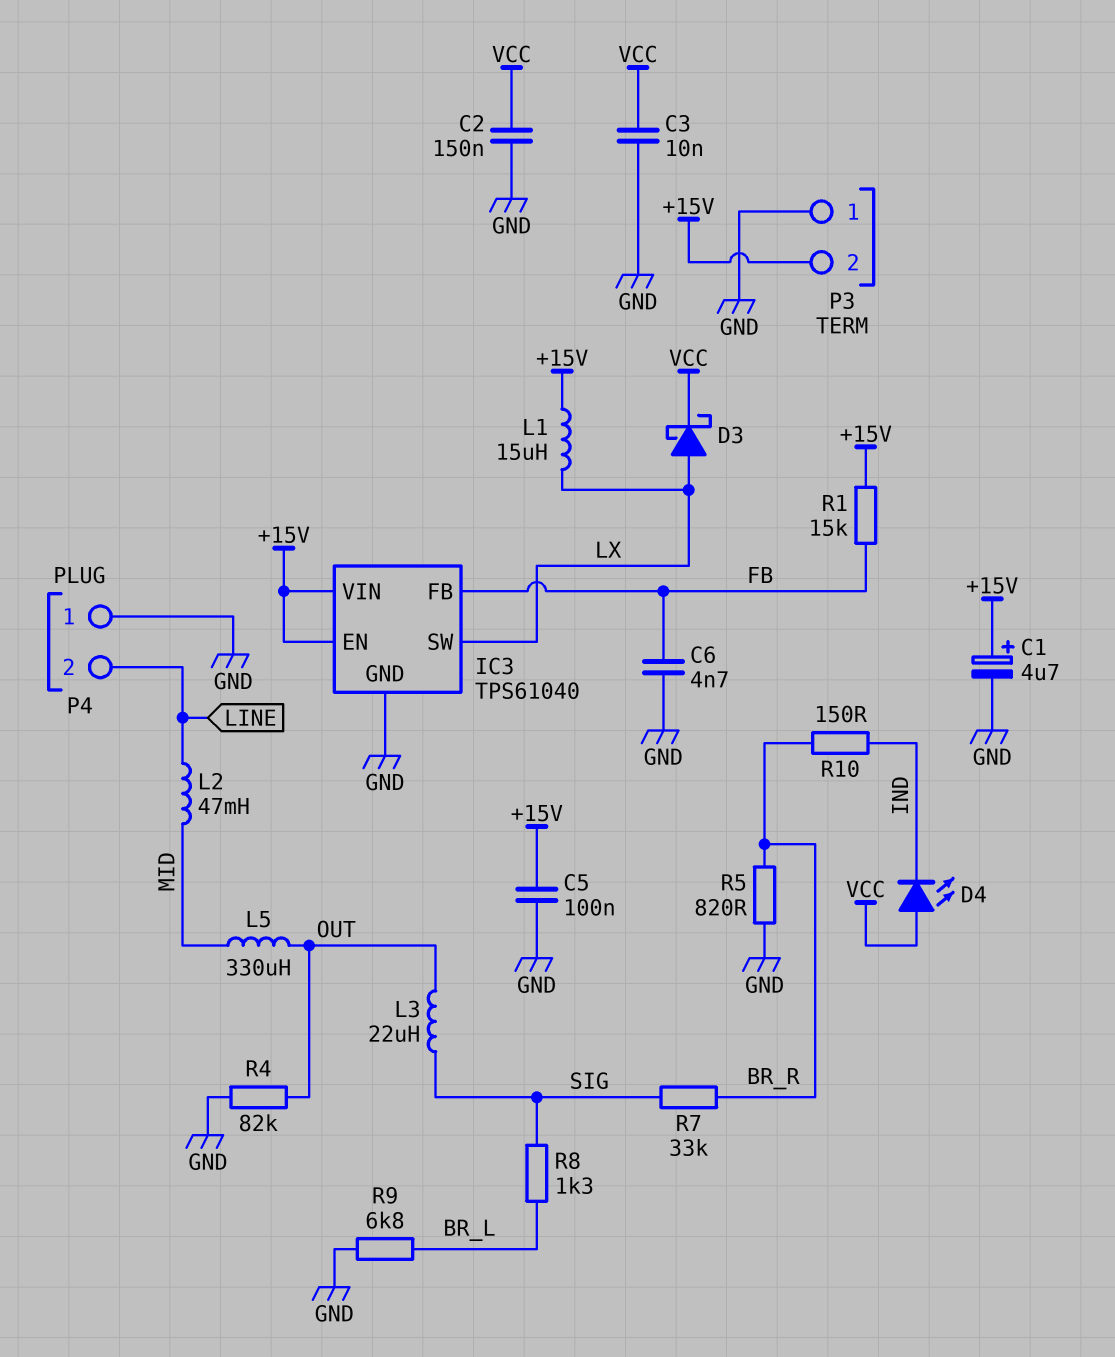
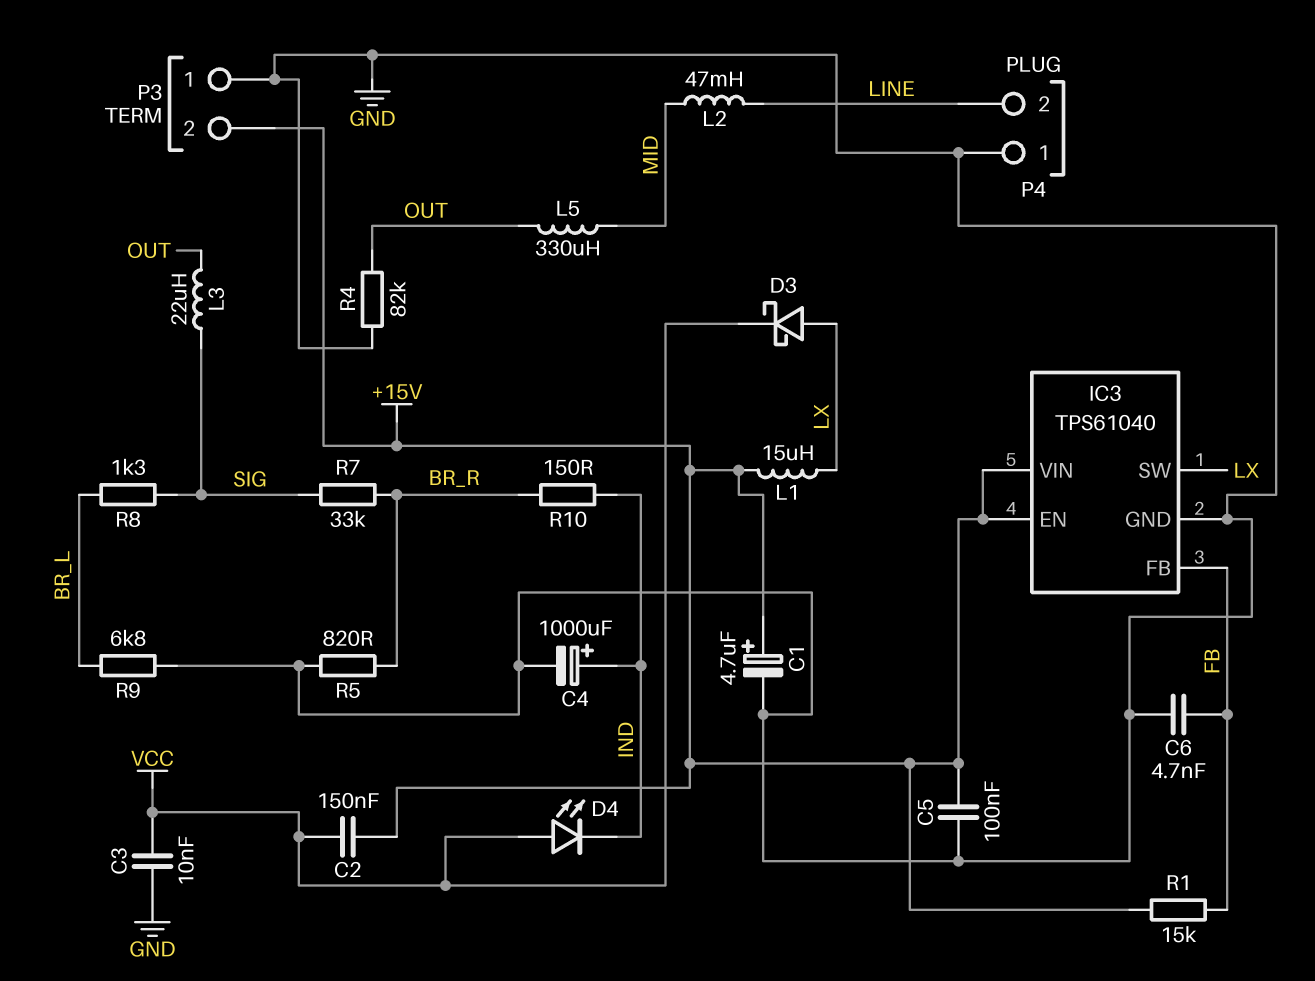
C2: 150nF (GND, VCC) -> 150nF (+15V, VCC)
C4: none -> 1000uF (plus IND, minus GND)

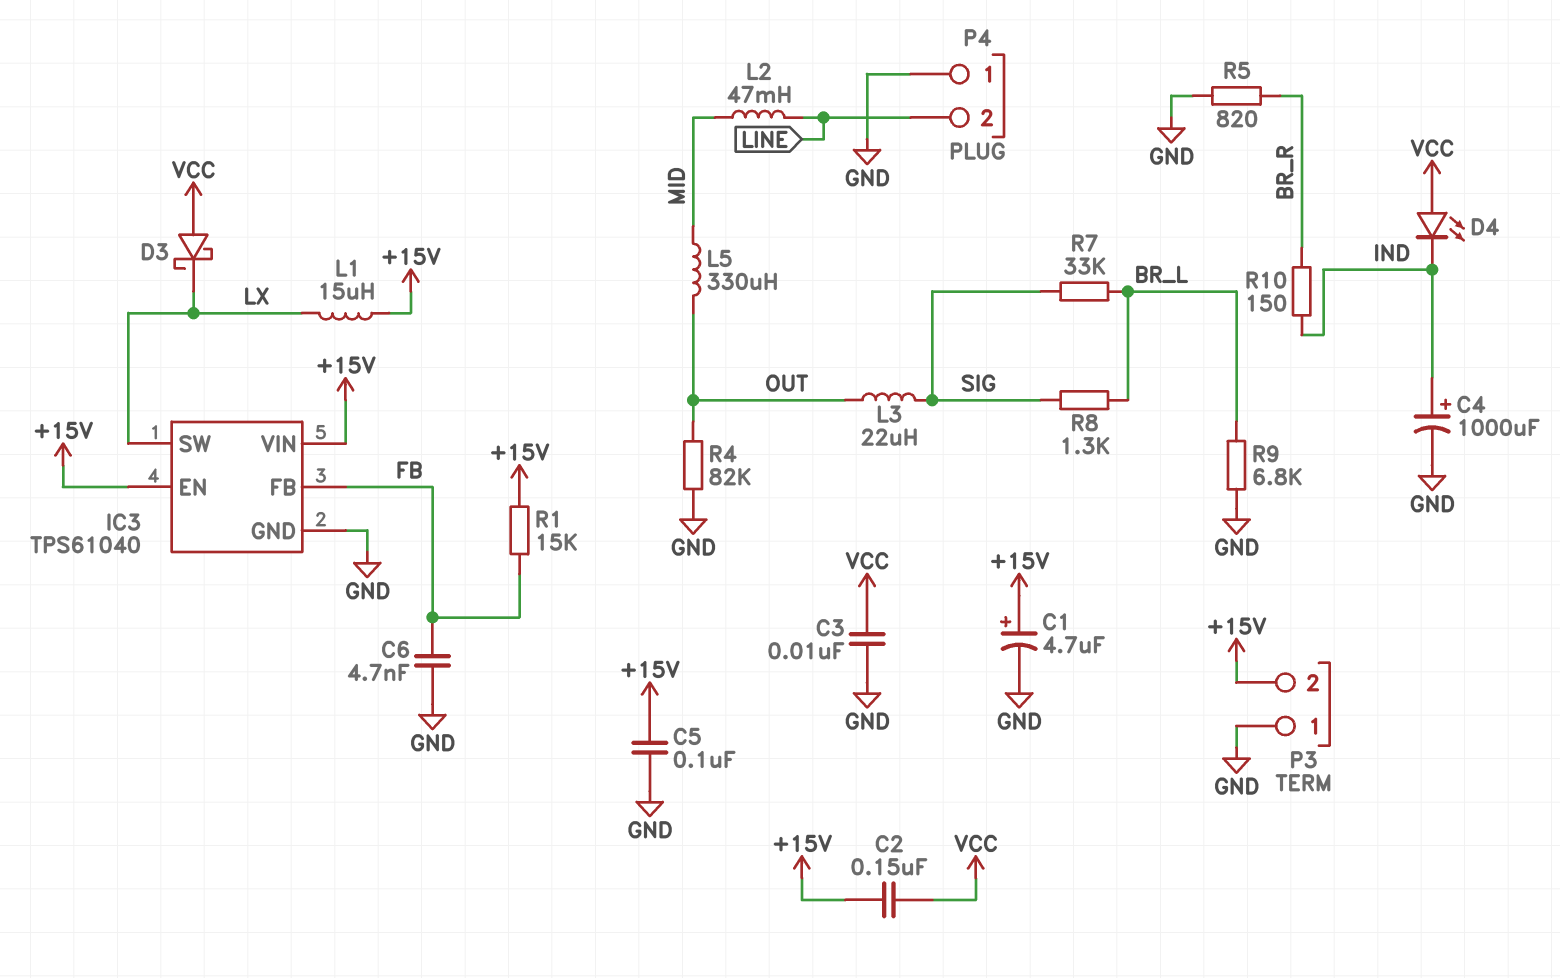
D3: schottky (A LX, K VCC) -> schottky (A VCC, K LX)
R7: 33k (BR_R, SIG) -> 33k (BR_L, SIG)

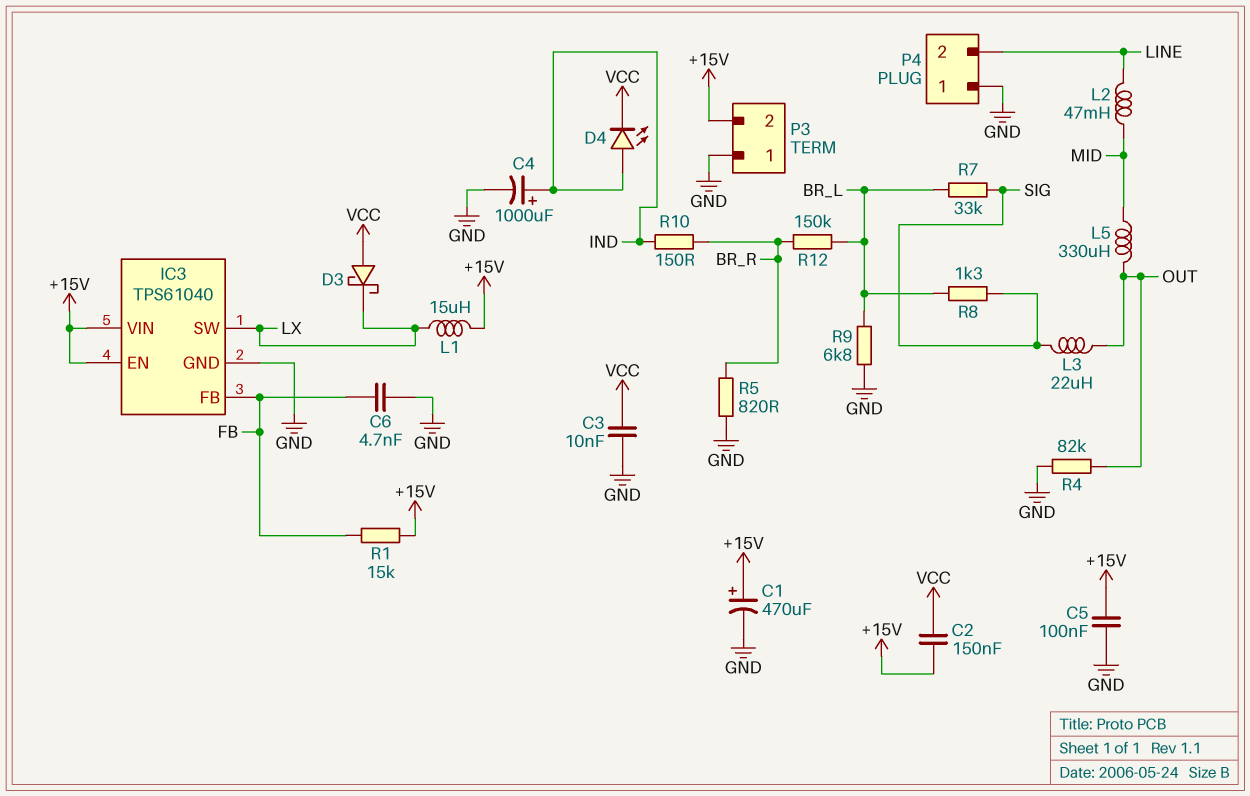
C1: 4.7uF (plus +15V, minus GND) -> 470uF (plus +15V, minus GND)
D4: LED (A VCC, K IND) -> LED (A IND, K VCC)
R12: none -> 150k (BR_L, BR_R)

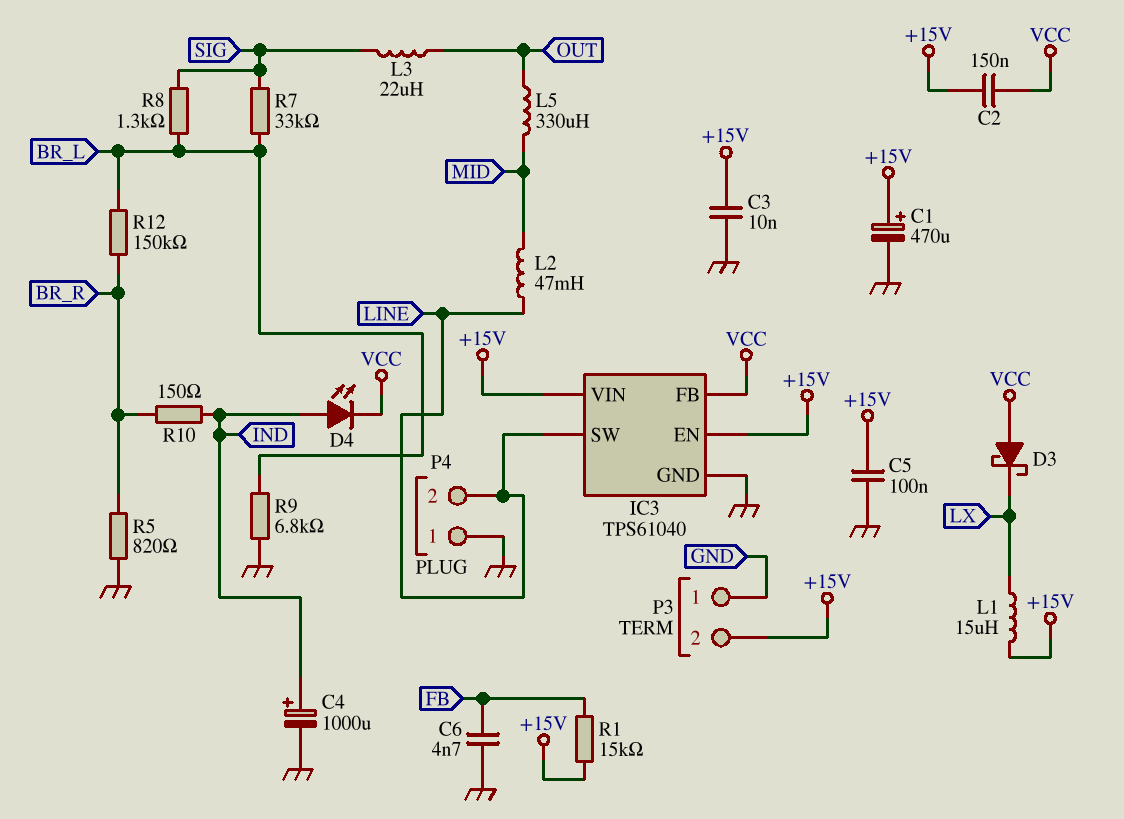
C3: 10nF (GND, VCC) -> 10nF (+15V, GND)
IC3 pin FB: FB -> VCC
IC3 pin SW: LX -> LINE
R4: 82k (GND, OUT) -> none

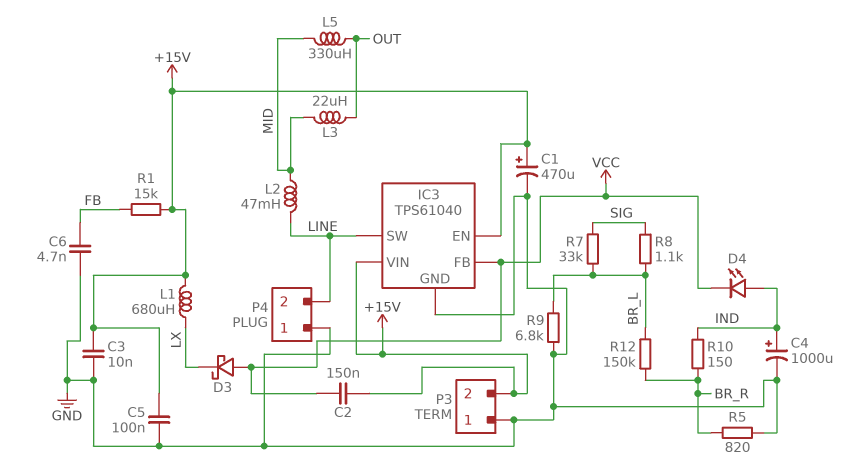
L1: 15uH (+15V, LX) -> 680uH (+15V, LX)
L3: 22uH (OUT, SIG) -> 22uH (MID, OUT)
R8: 1.3k (BR_L, SIG) -> 1.1k (BR_L, SIG)

